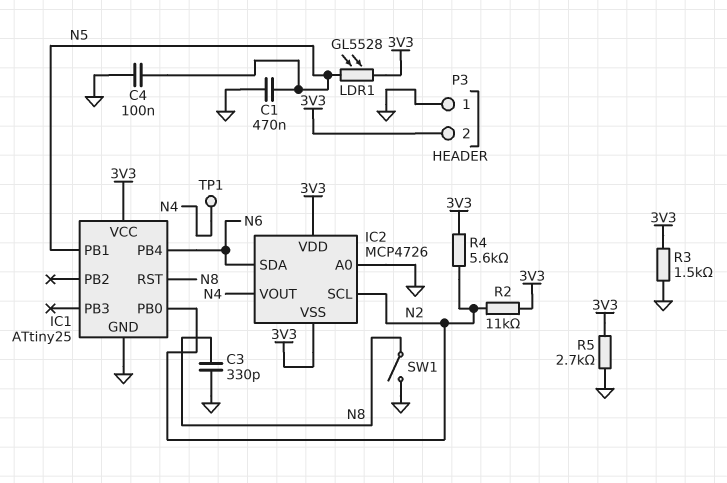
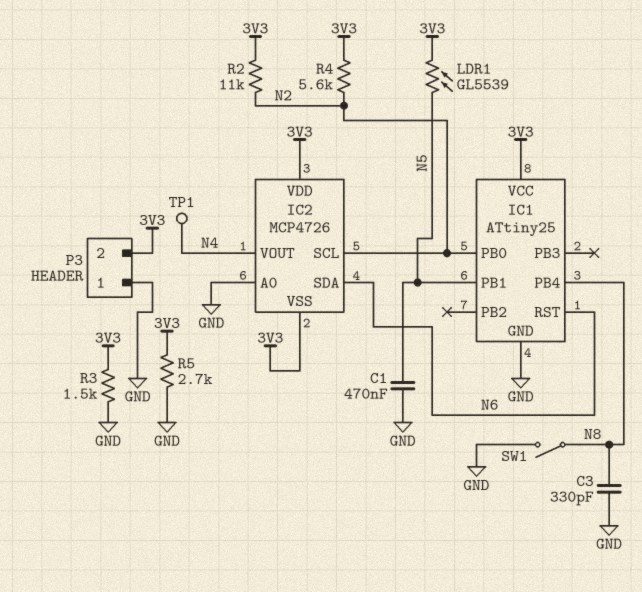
C4: 100nF (GND, N5) -> none
IC1 pin PB4: N6 -> N8
IC1 pin RST: N8 -> N6
LDR1: GL5528 (3V3, N5) -> GL5539 (3V3, N5)

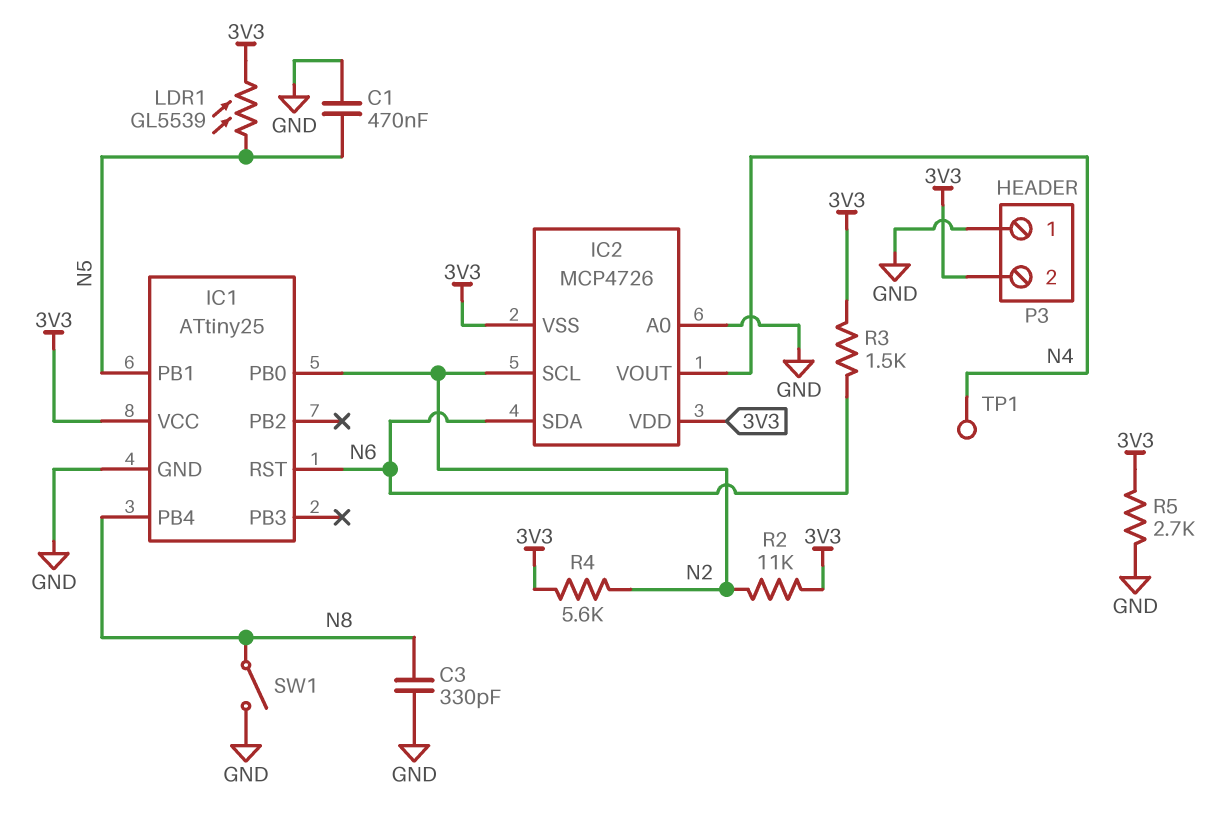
R3: 1.5k (3V3, GND) -> 1.5k (3V3, N6)

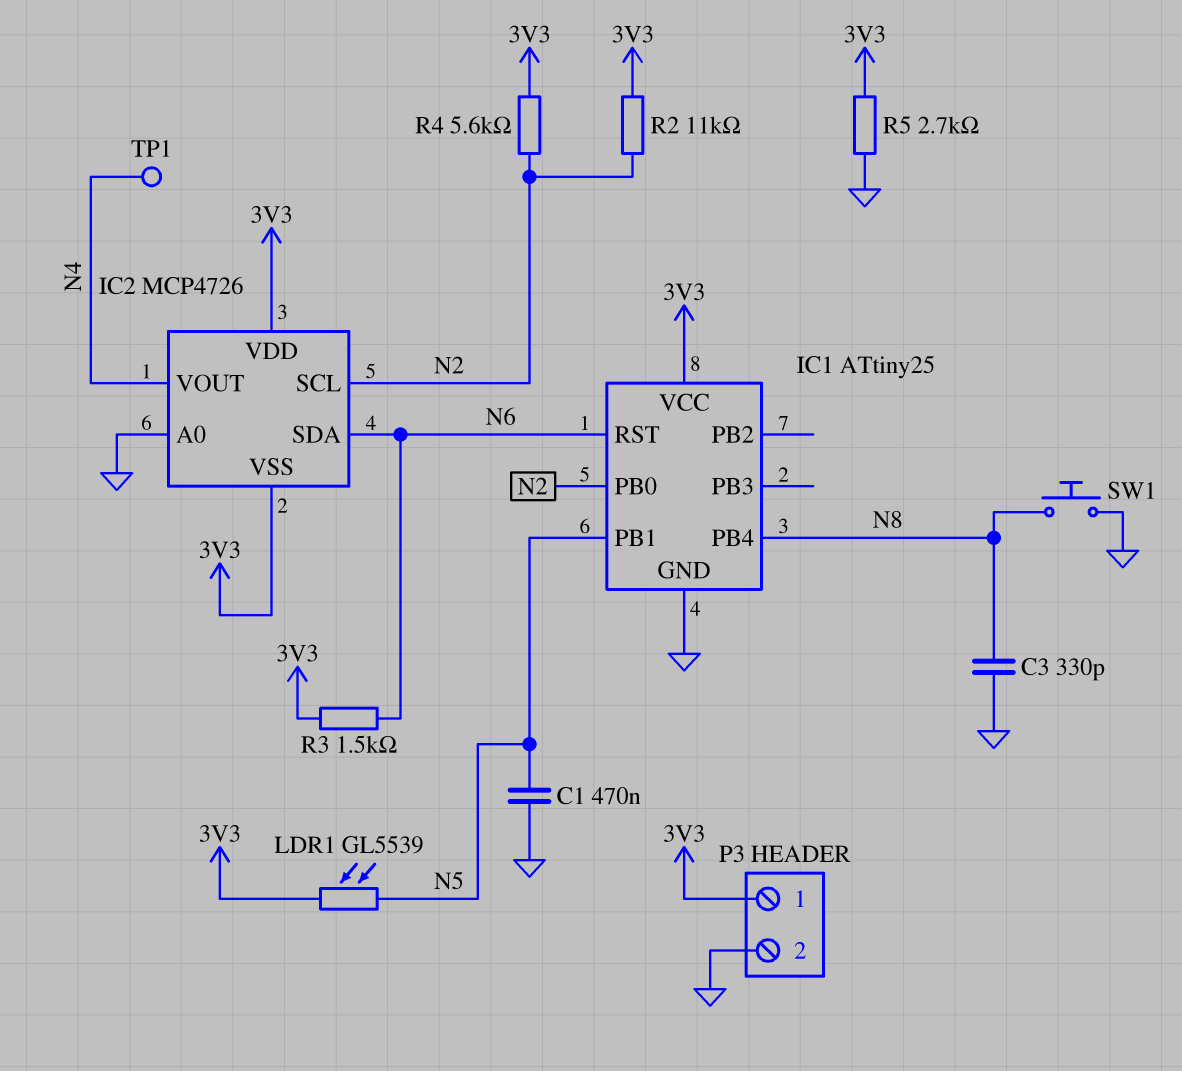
P3 pin 1: GND -> 3V3
P3 pin 2: 3V3 -> GND
SW1: switch (GND, N8) -> button (GND, N8)

